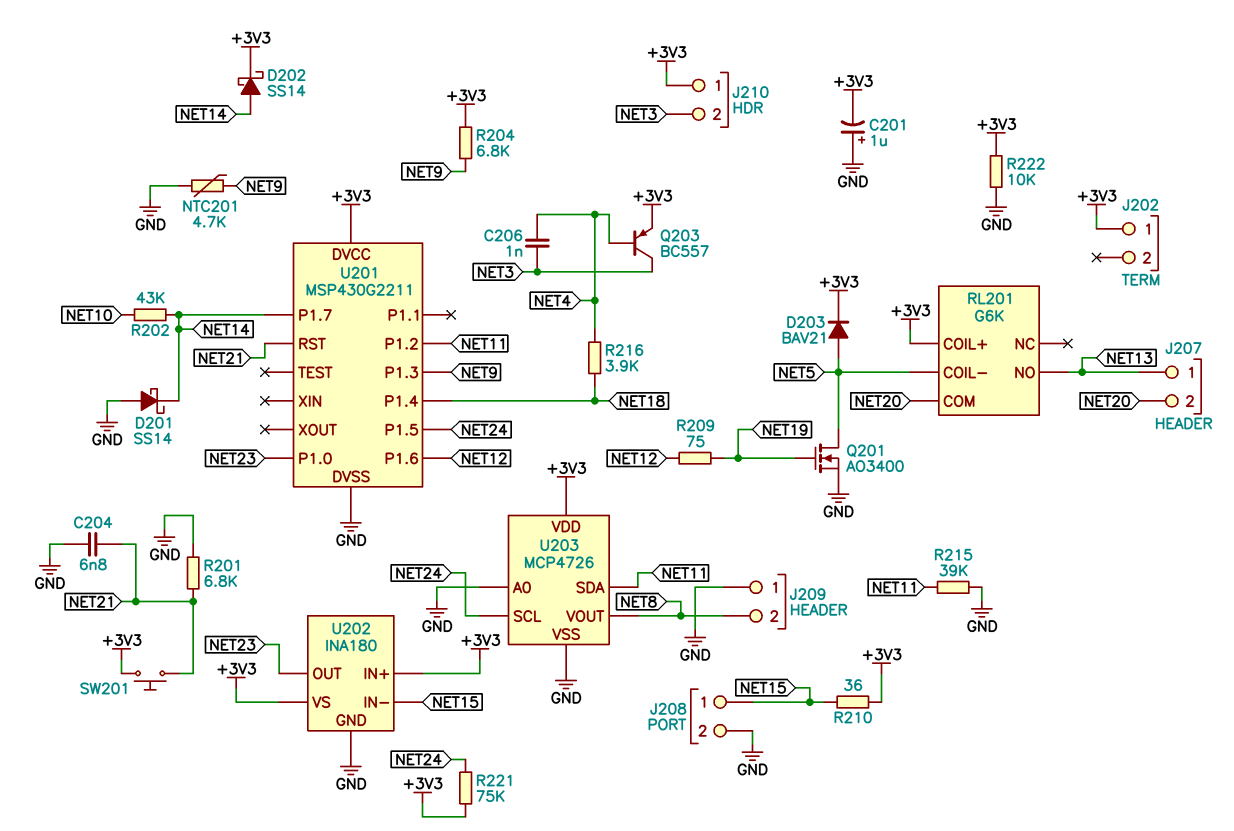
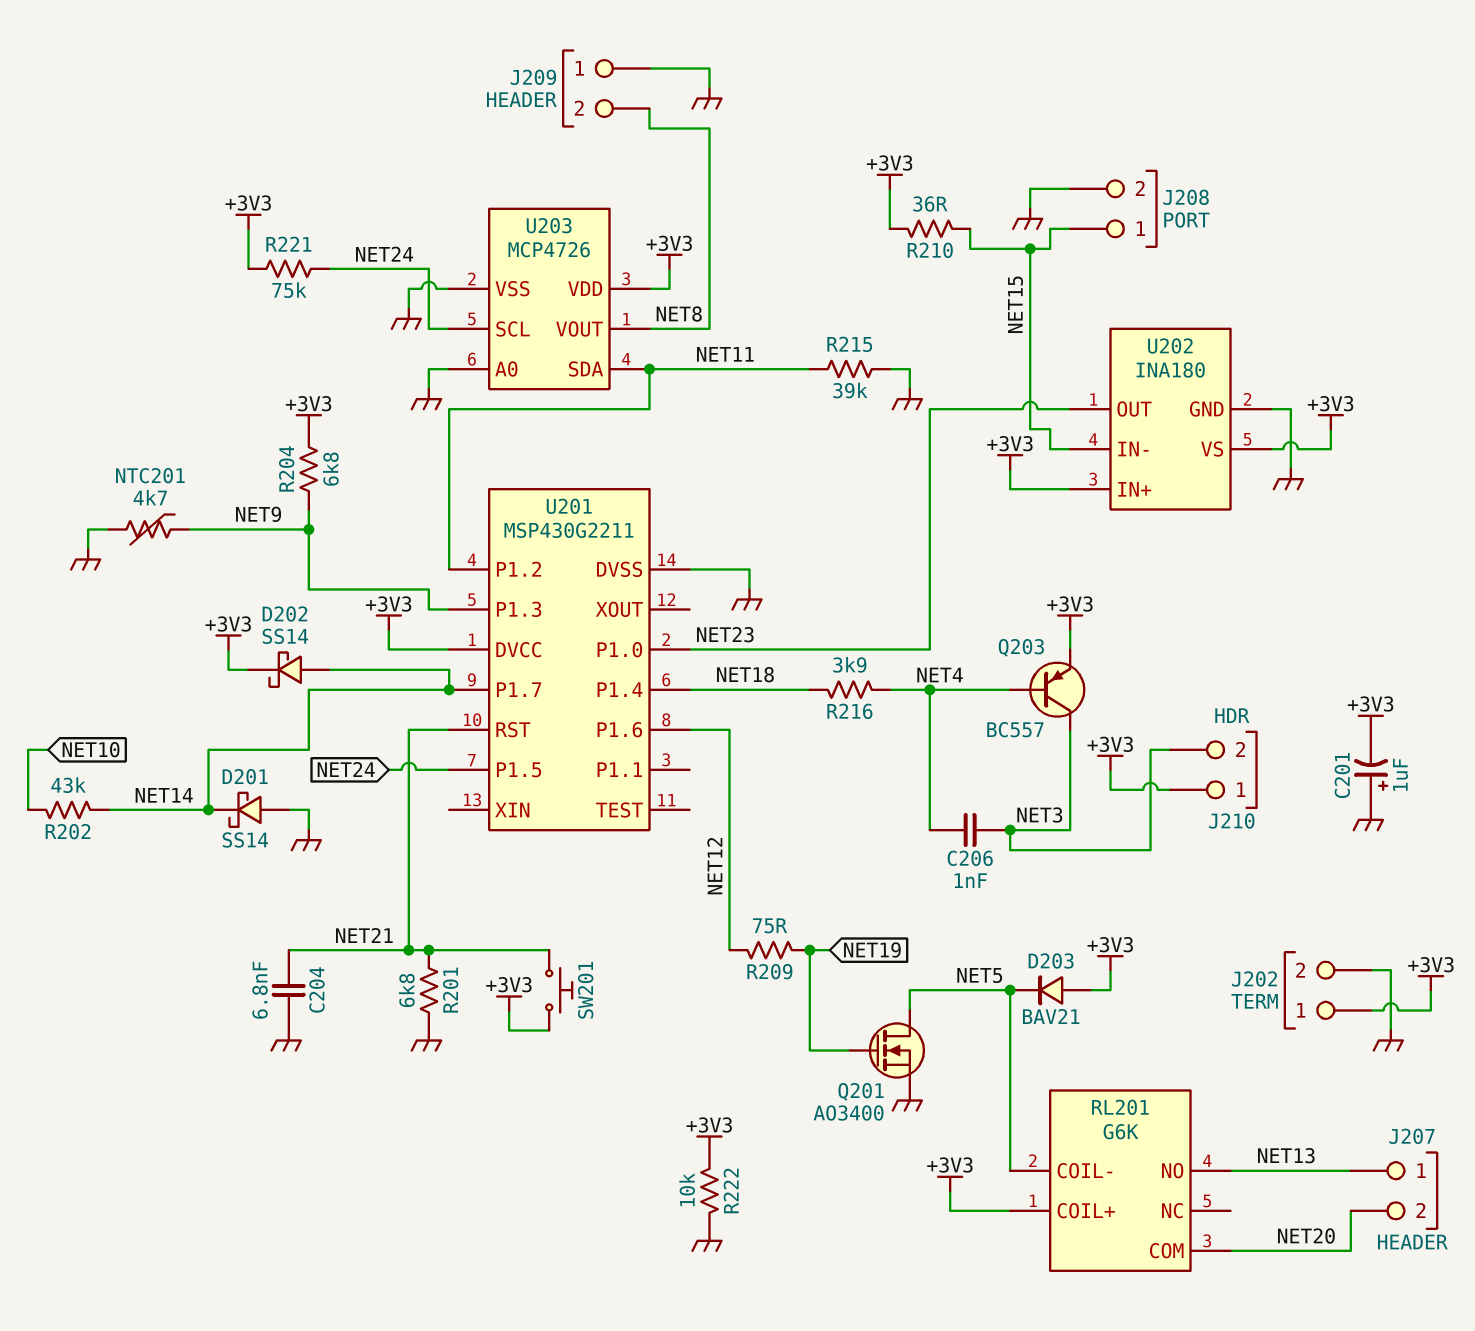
D203: diode BAV21 (A NET5, K +3V3) -> diode BAV21 (A +3V3, K NET5)
J202 pin 2: none -> GND

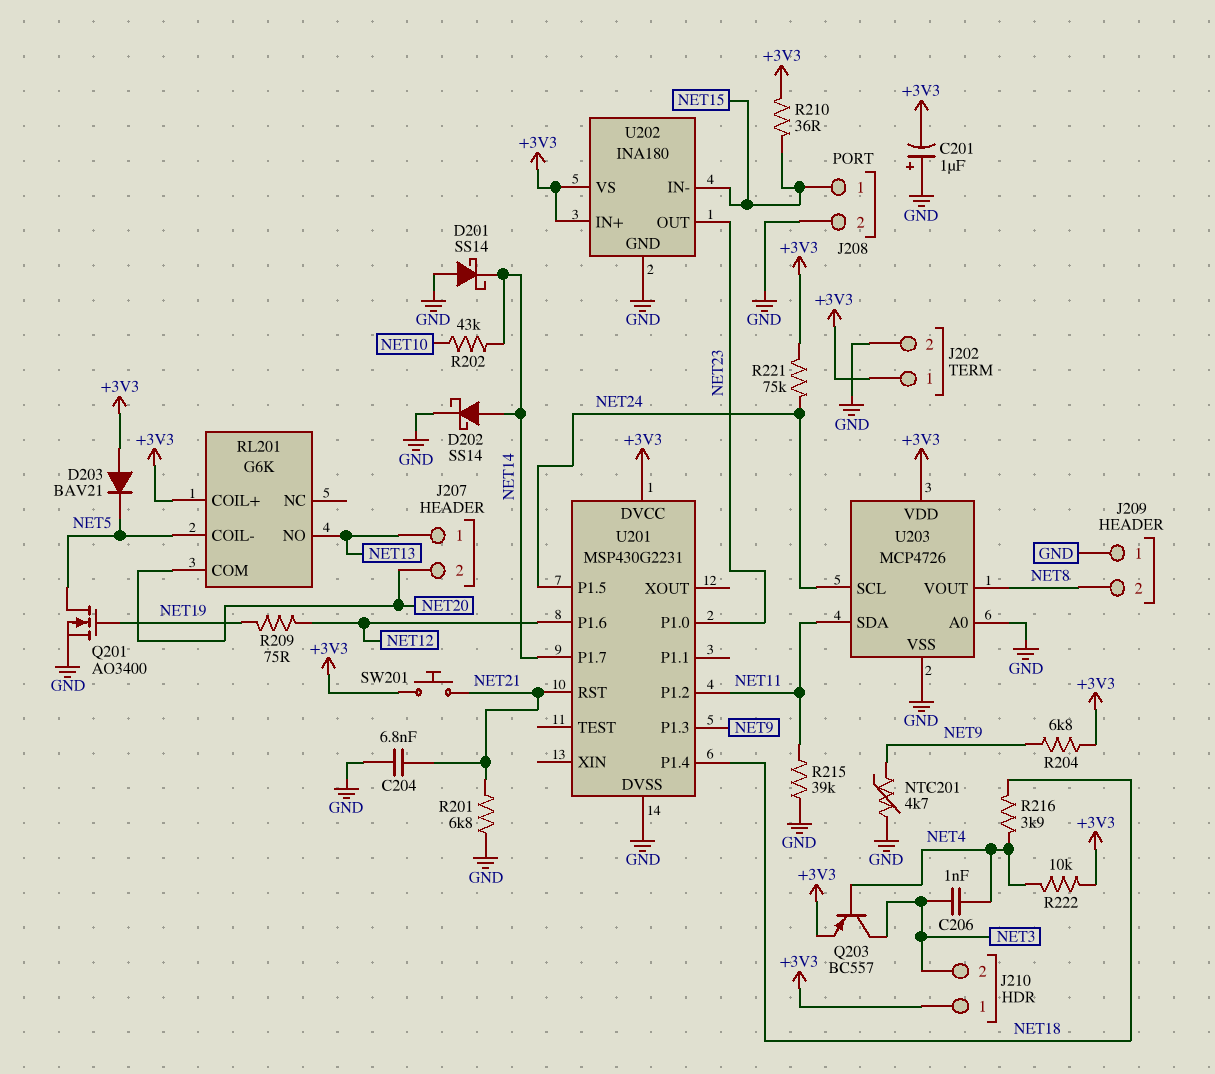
D202: schottky SS14 (A NET14, K +3V3) -> schottky SS14 (A NET14, K GND)
R222: 10k (+3V3, GND) -> 10k (+3V3, NET4)
U201: MSP430G2211 -> MSP430G2231

